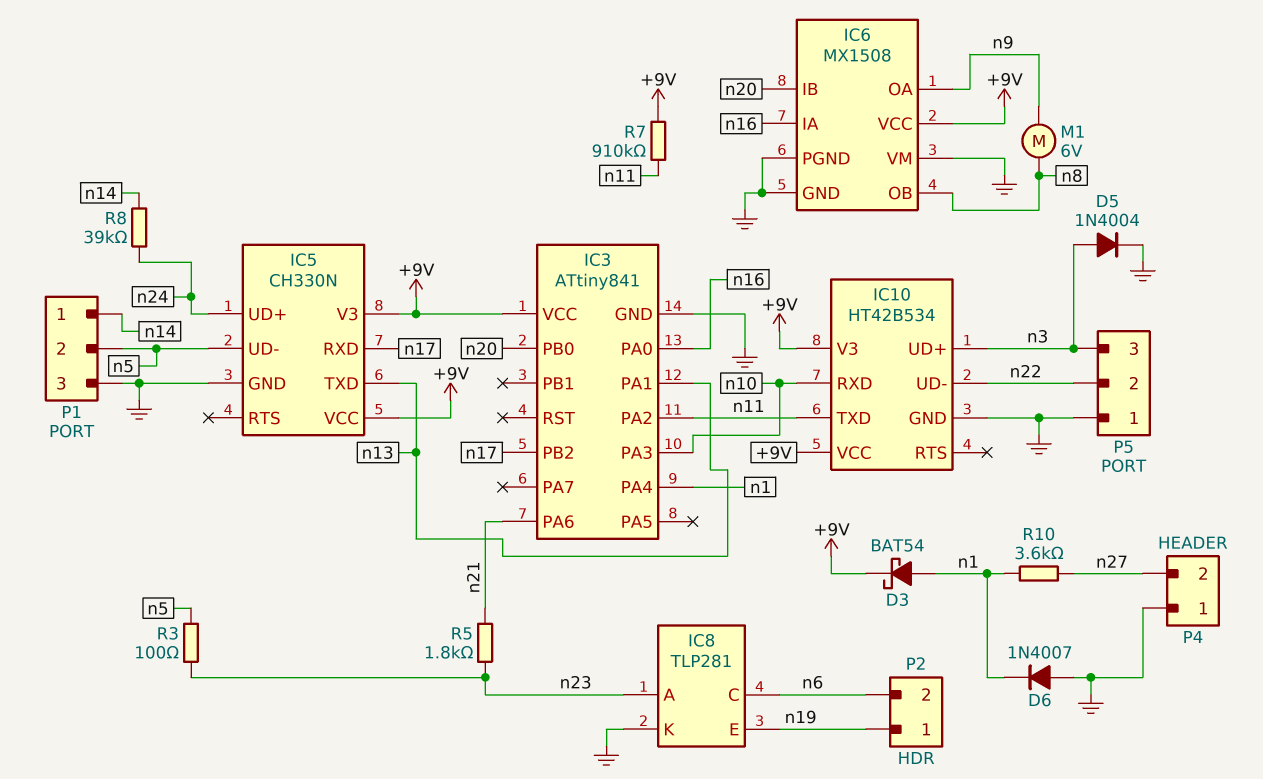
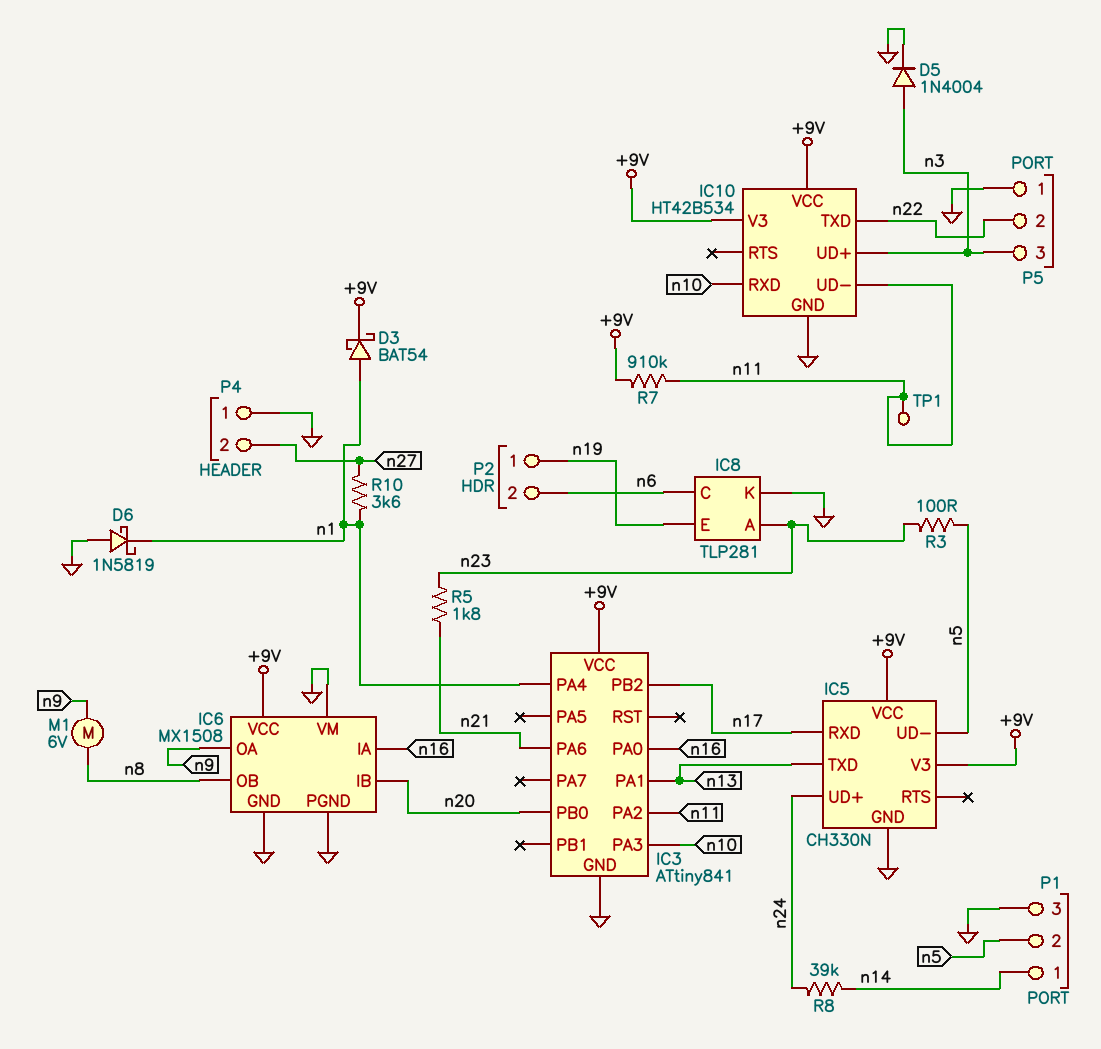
D6: diode 1N4007 (A GND, K n1) -> schottky 1N5819 (A GND, K n1)
IC10 pin TXD: n11 -> n22
IC10 pin UD-: n22 -> n11
TP1: none -> test point (n11)

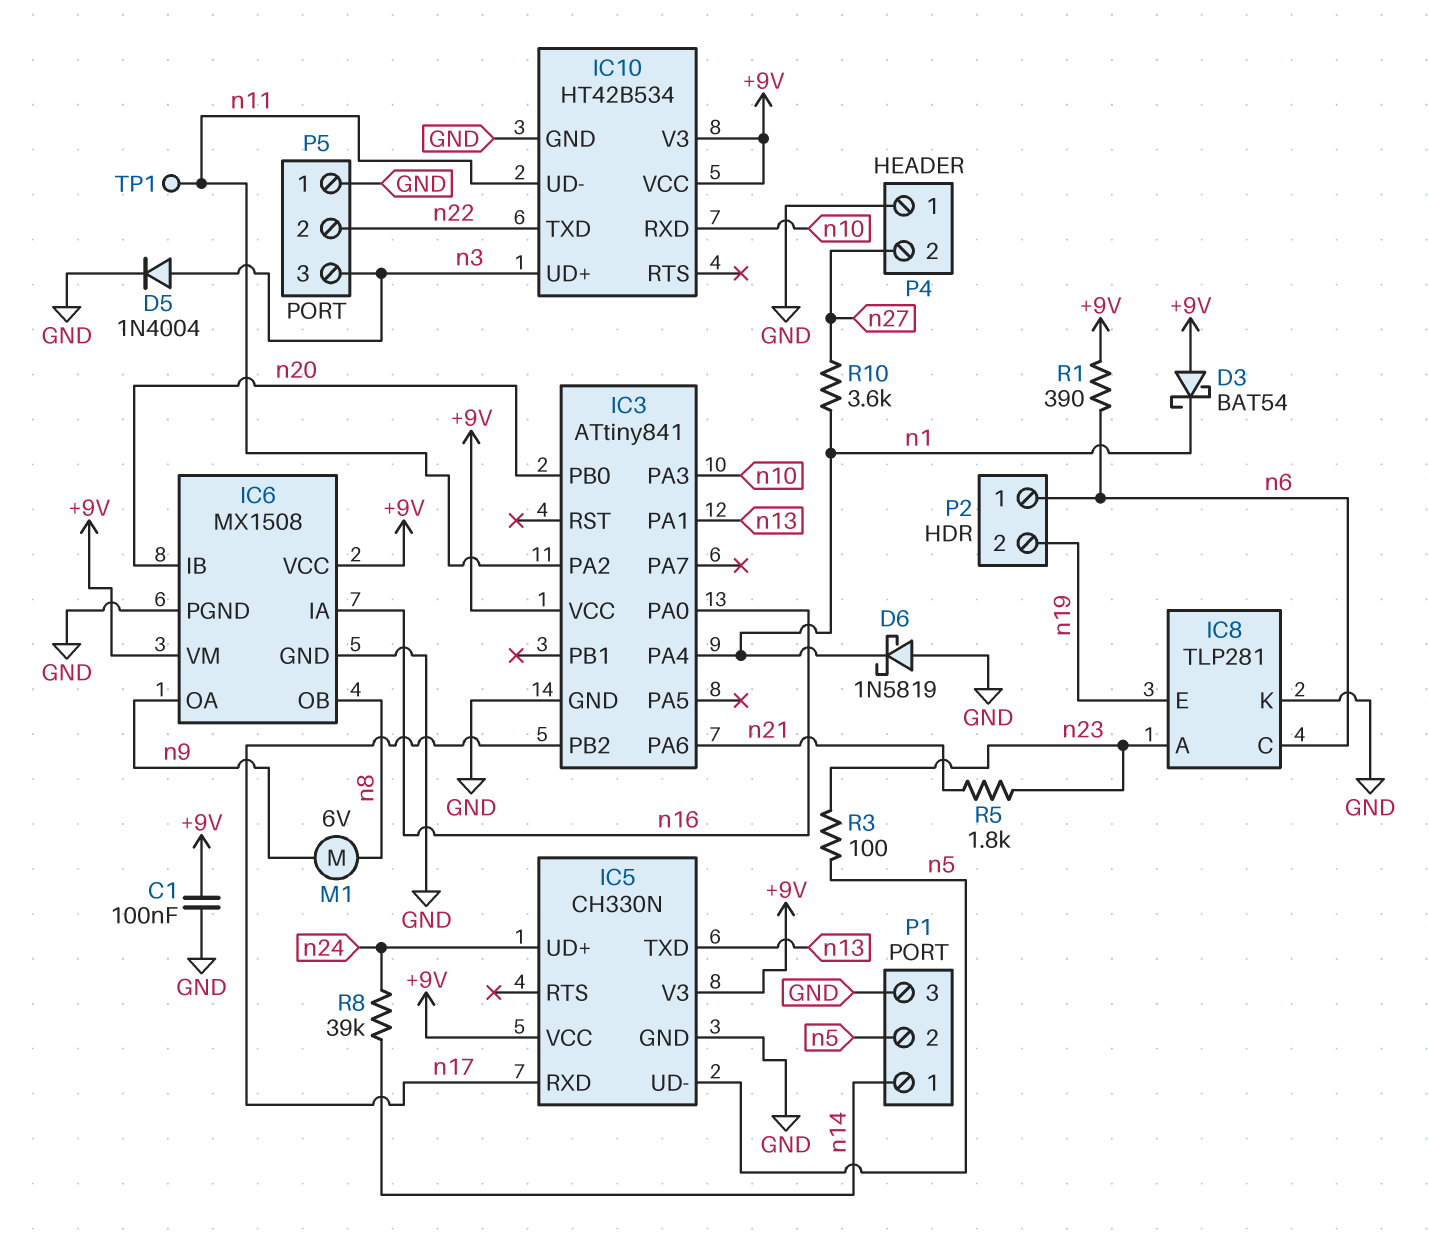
C1: none -> 100nF (+9V, GND)
D3: schottky BAT54 (A n1, K +9V) -> schottky BAT54 (A +9V, K n1)
IC6 pin VM: GND -> +9V
P2 pin 1: n19 -> n6
P2 pin 2: n6 -> n19
R1: none -> 390 (+9V, n6)
R7: 910k (+9V, n11) -> none

